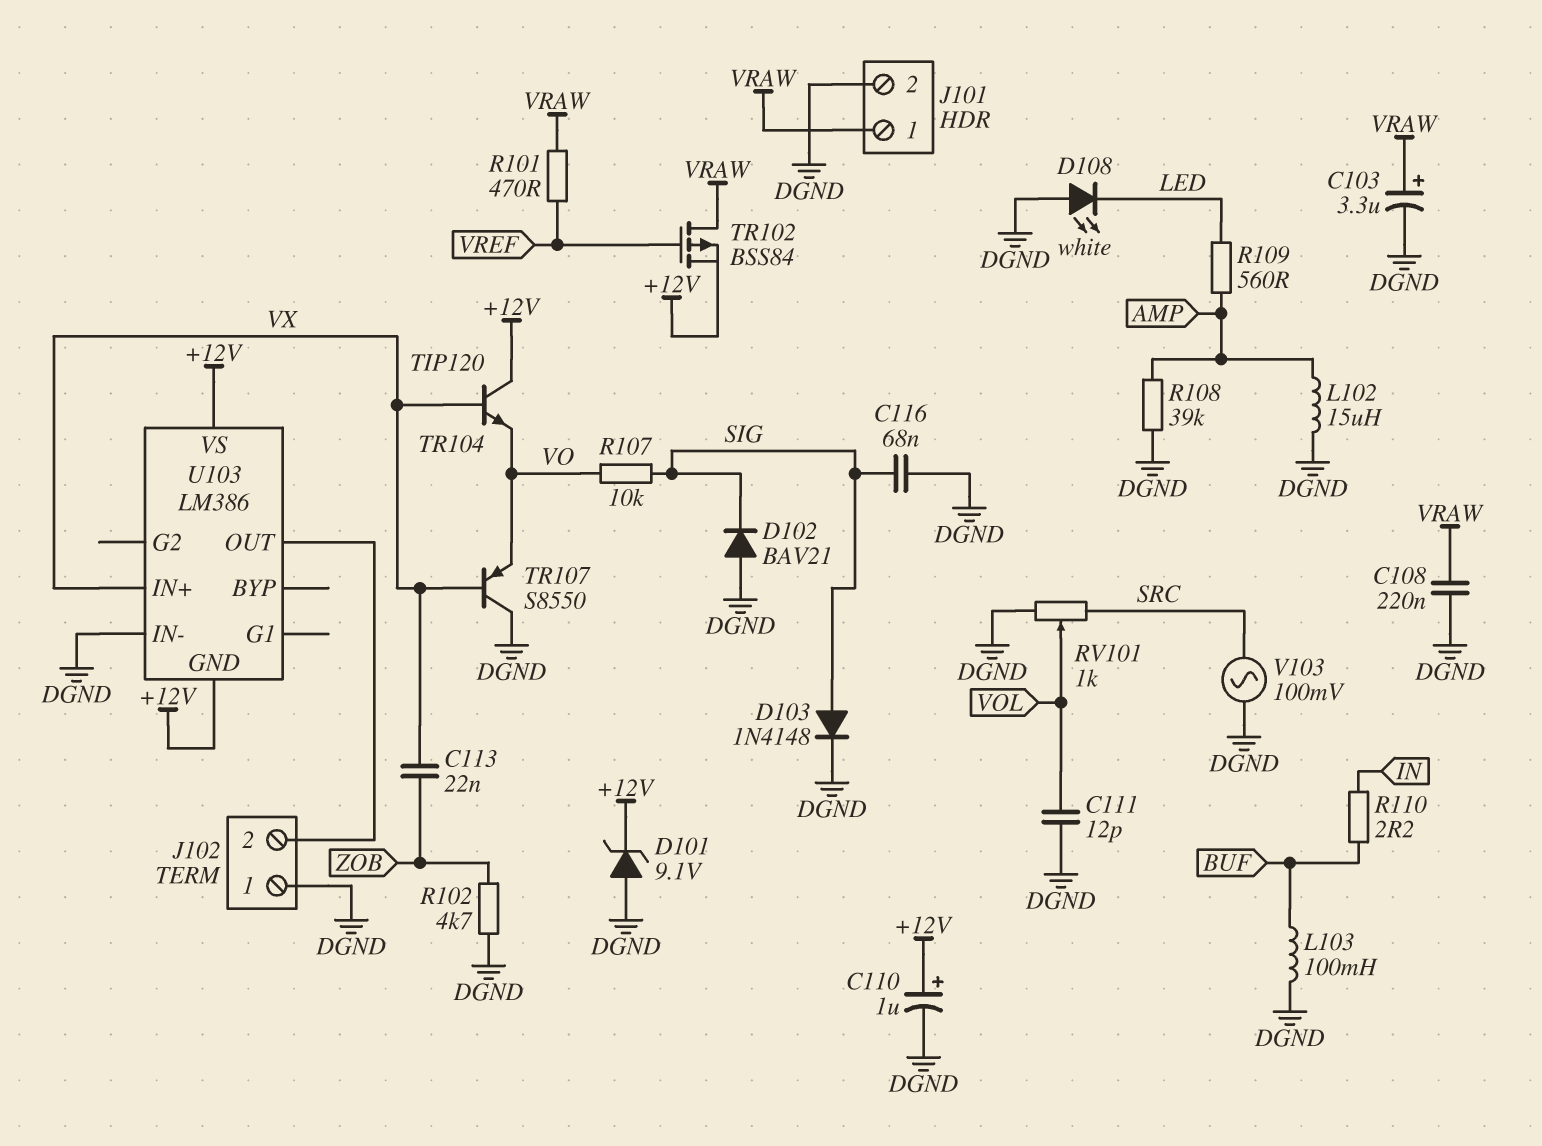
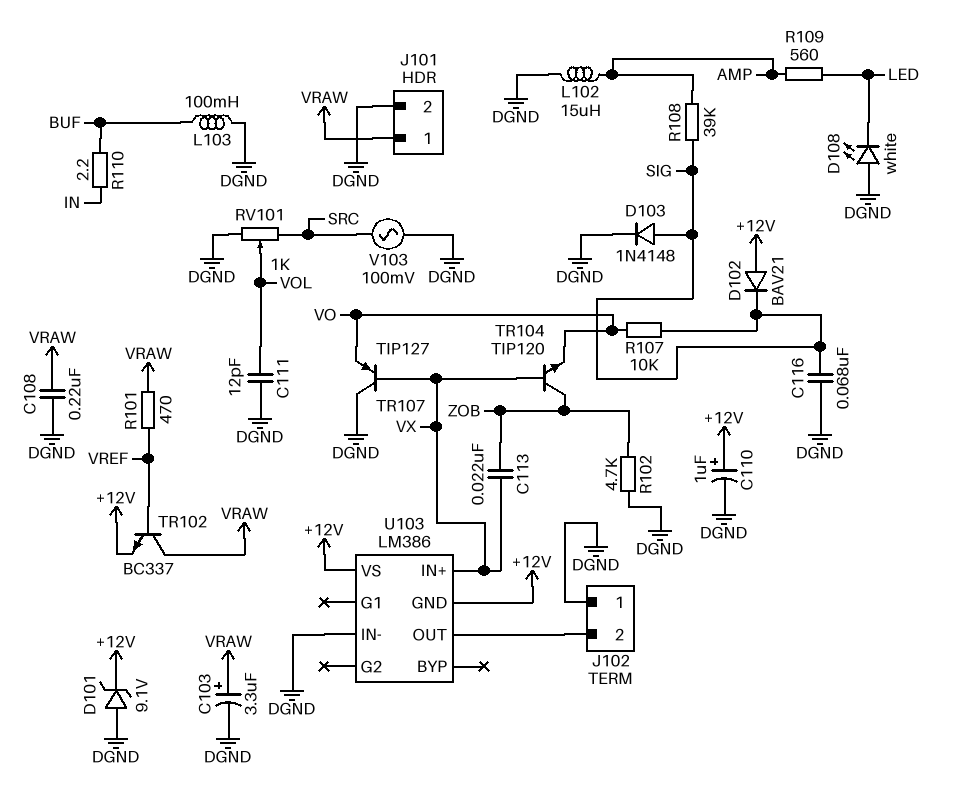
D102: diode BAV21 (A DGND, K SIG) -> diode BAV21 (A +12V, K SIG)
R108: 39k (AMP, DGND) -> 39k (AMP, SIG)
TR102: PMOS BSS84 (G VREF, D VRAW, S +12V) -> NPN BC337 (B VREF, C VRAW, E +12V)
TR104: NPN TIP120 (B VX, C +12V, E VO) -> NPN TIP120 (B VX, C ZOB, E VO)
TR107: PNP S8550 (B VX, C DGND, E VO) -> PNP TIP127 (B VX, C DGND, E VO)

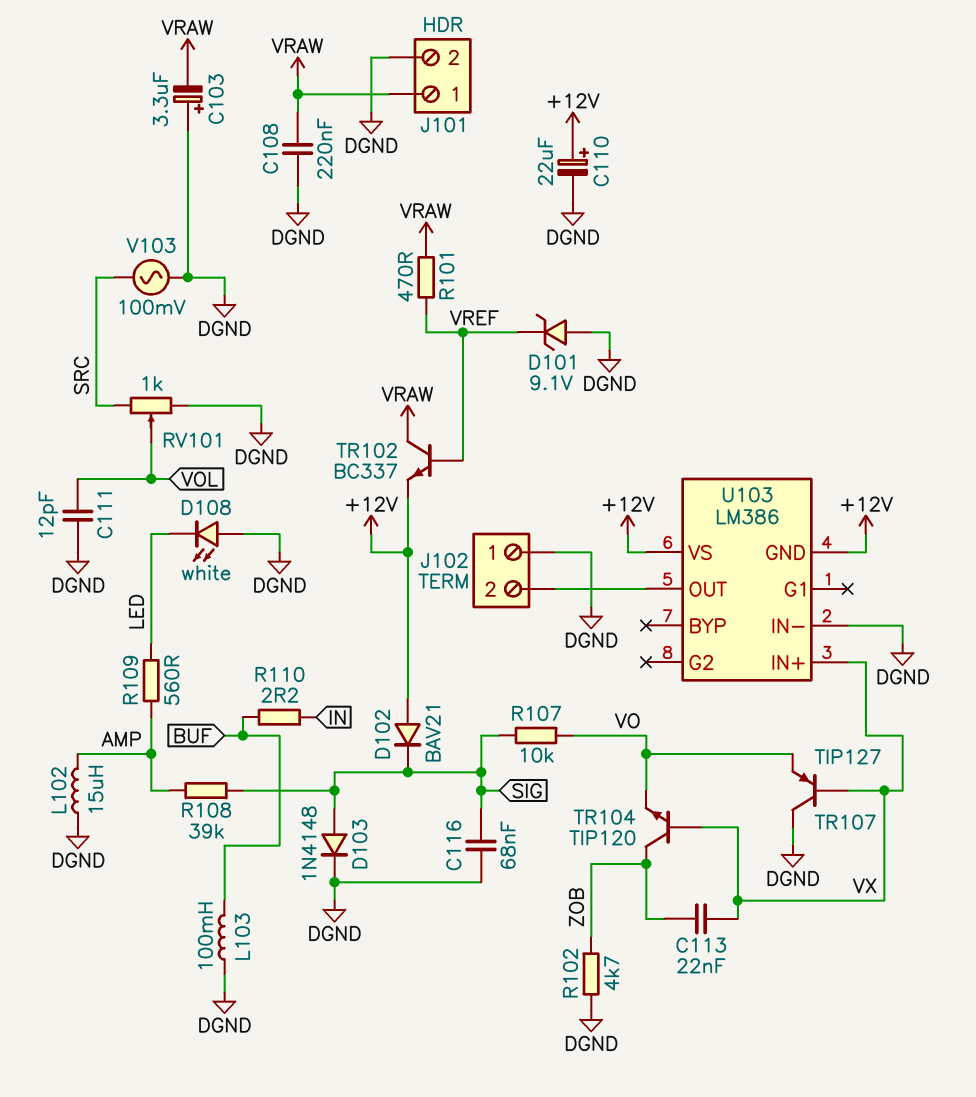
C103: 3.3uF (plus VRAW, minus DGND) -> 3.3uF (plus DGND, minus VRAW)
C110: 1uF (plus +12V, minus DGND) -> 22uF (plus +12V, minus DGND)
D101: zener 9.1V (A DGND, K +12V) -> zener 9.1V (A DGND, K VREF)

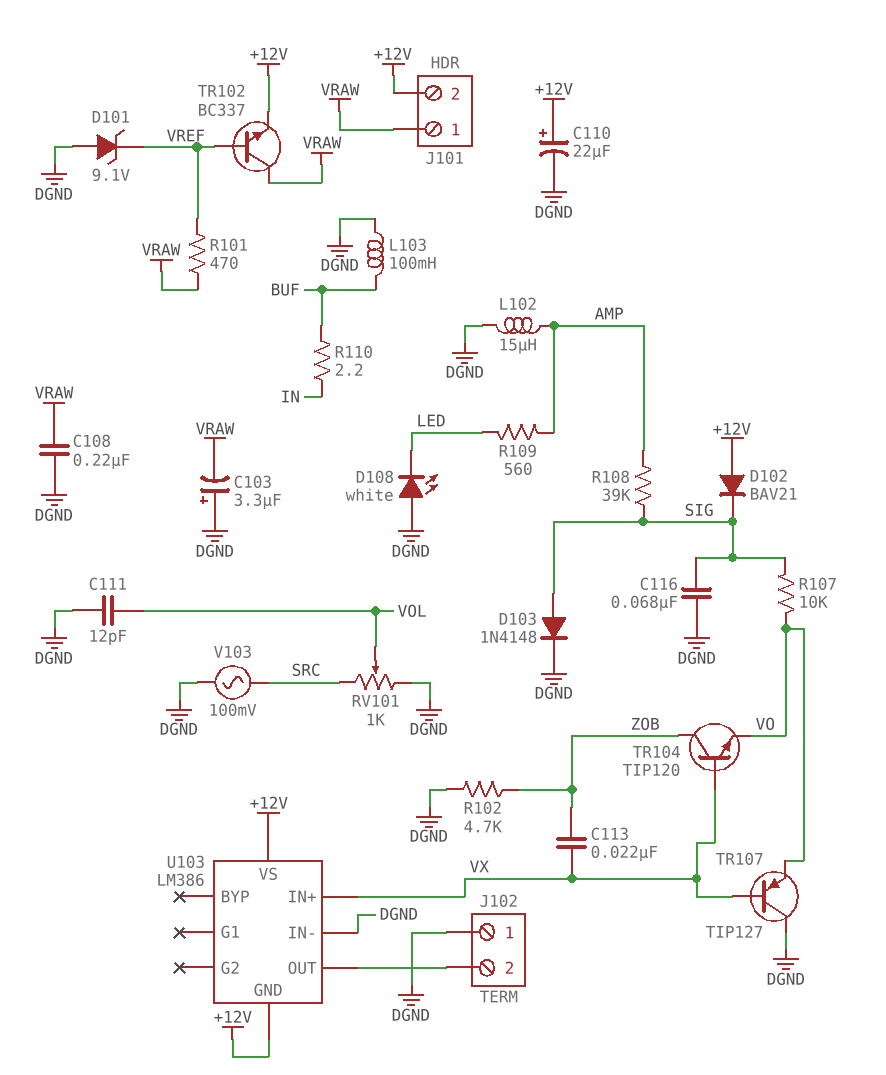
J101 pin 2: DGND -> +12V

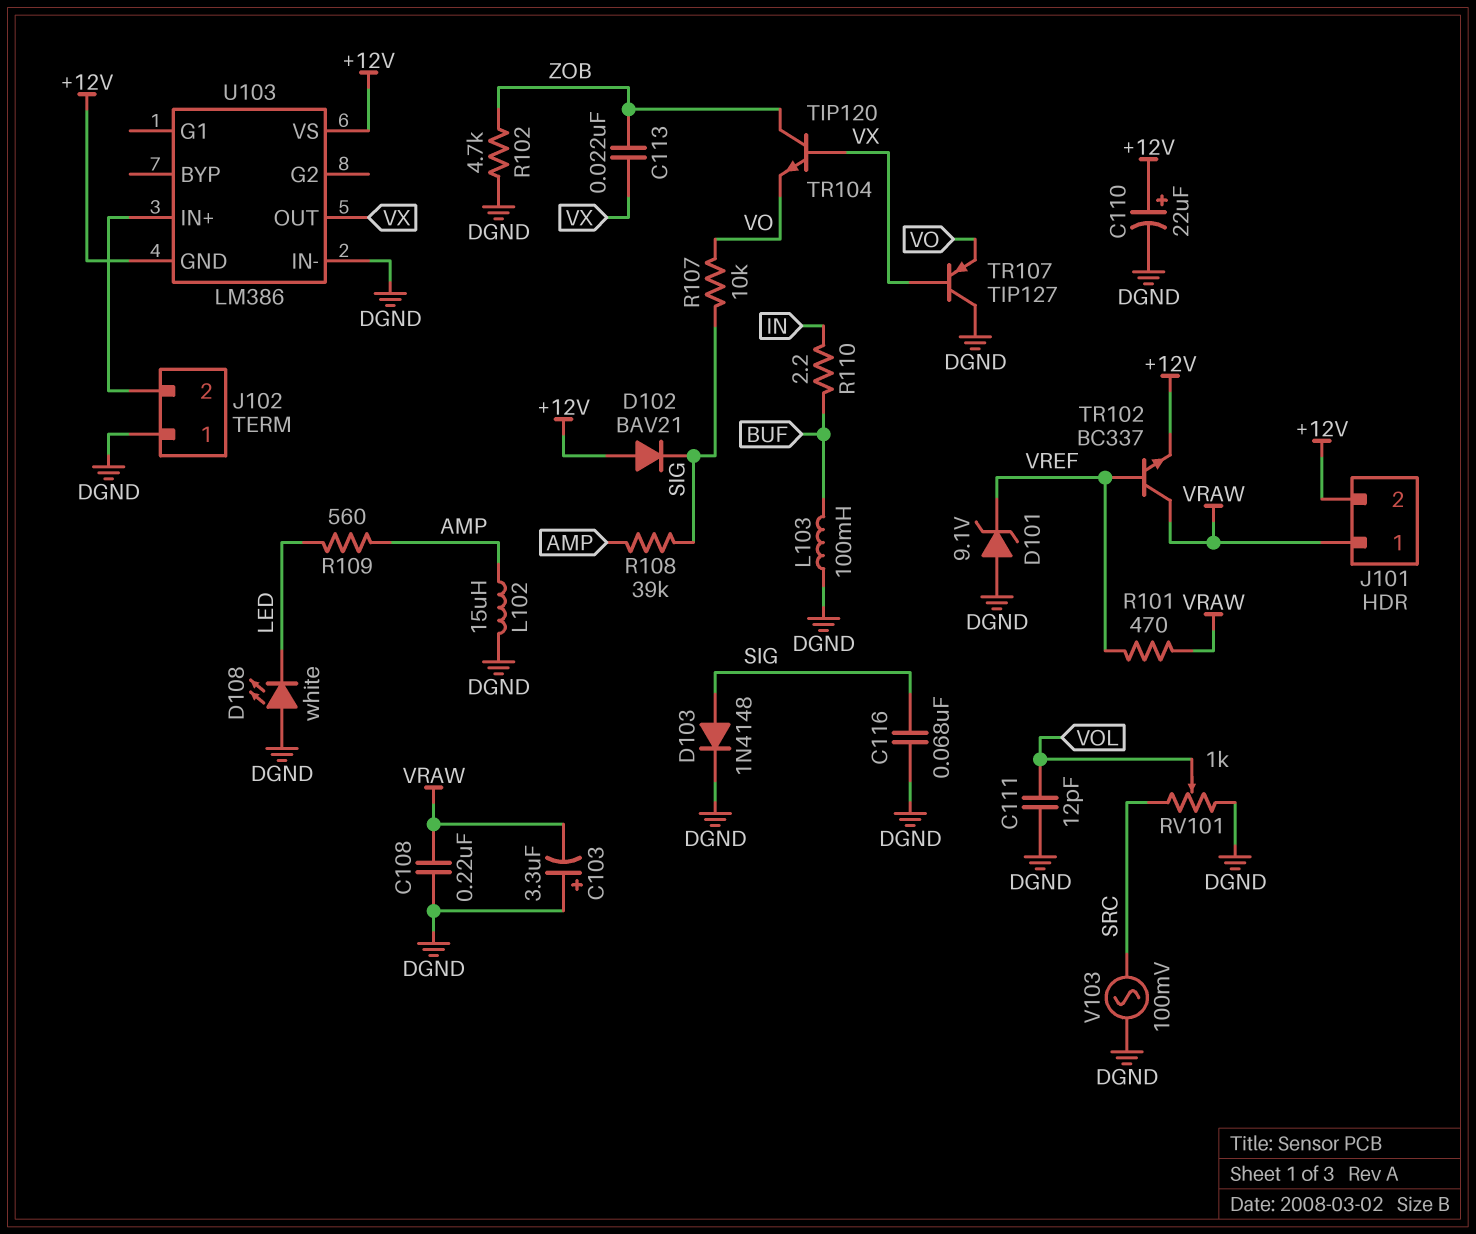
U103 pin IN+: VX -> J102/2
U103 pin OUT: J102/2 -> VX

